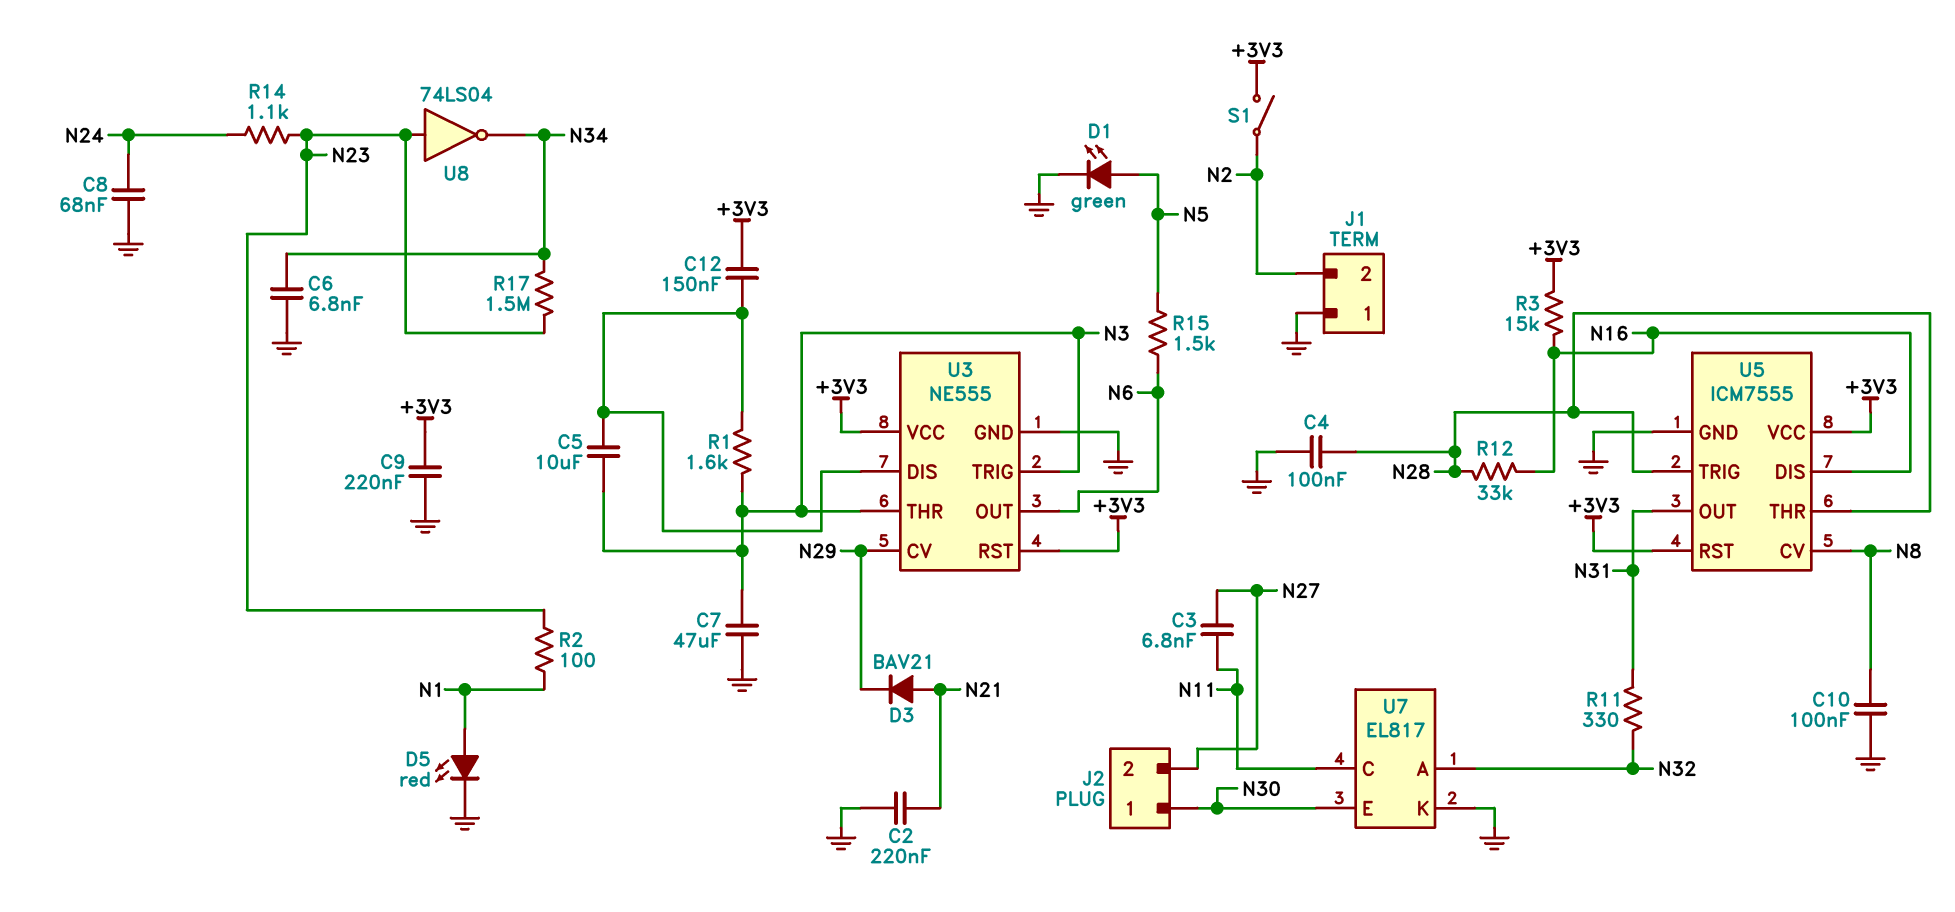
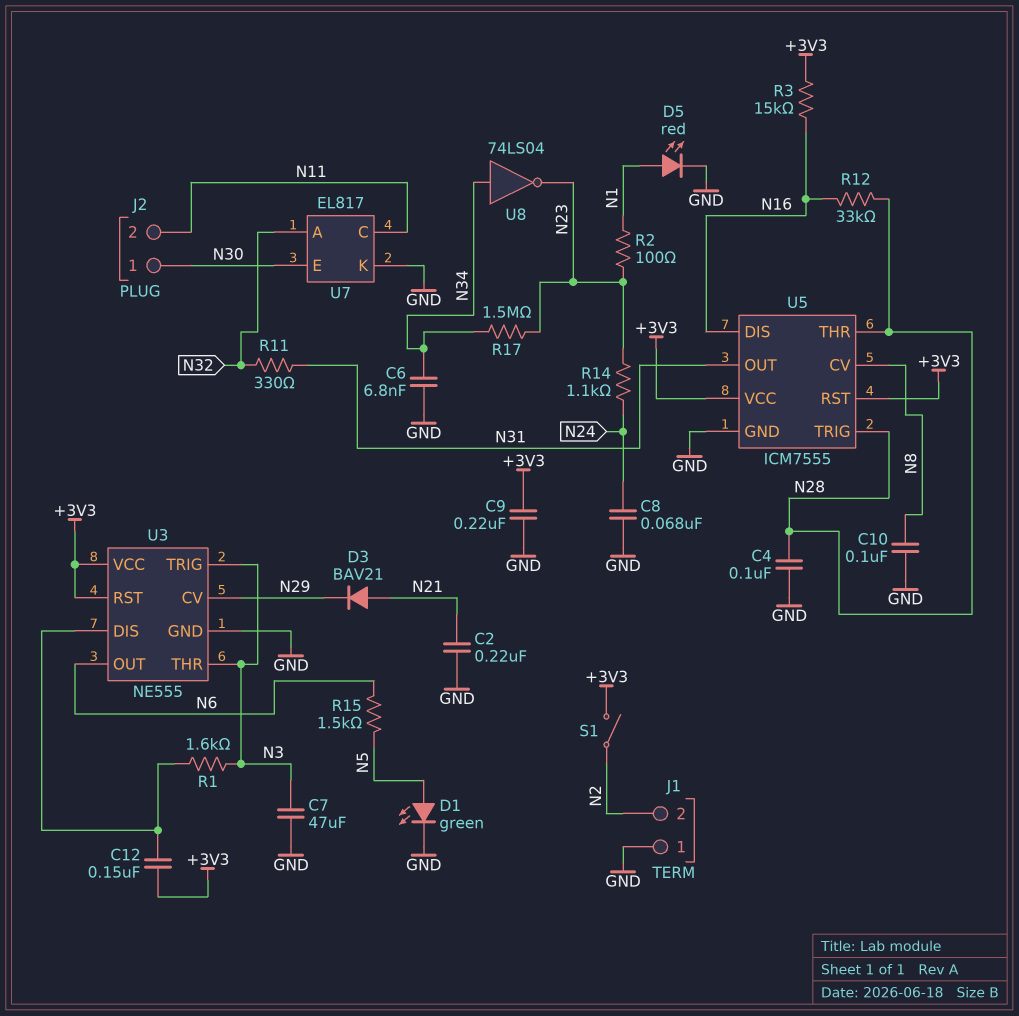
C3: 6.8nF (N11, N27) -> none
C5: 10uF (N3, U3/DIS) -> none
J2 pin 2: N27 -> N11
U8: NOT 74LS04 (in N23, out N34) -> NOT 74LS04 (in N34, out N23)

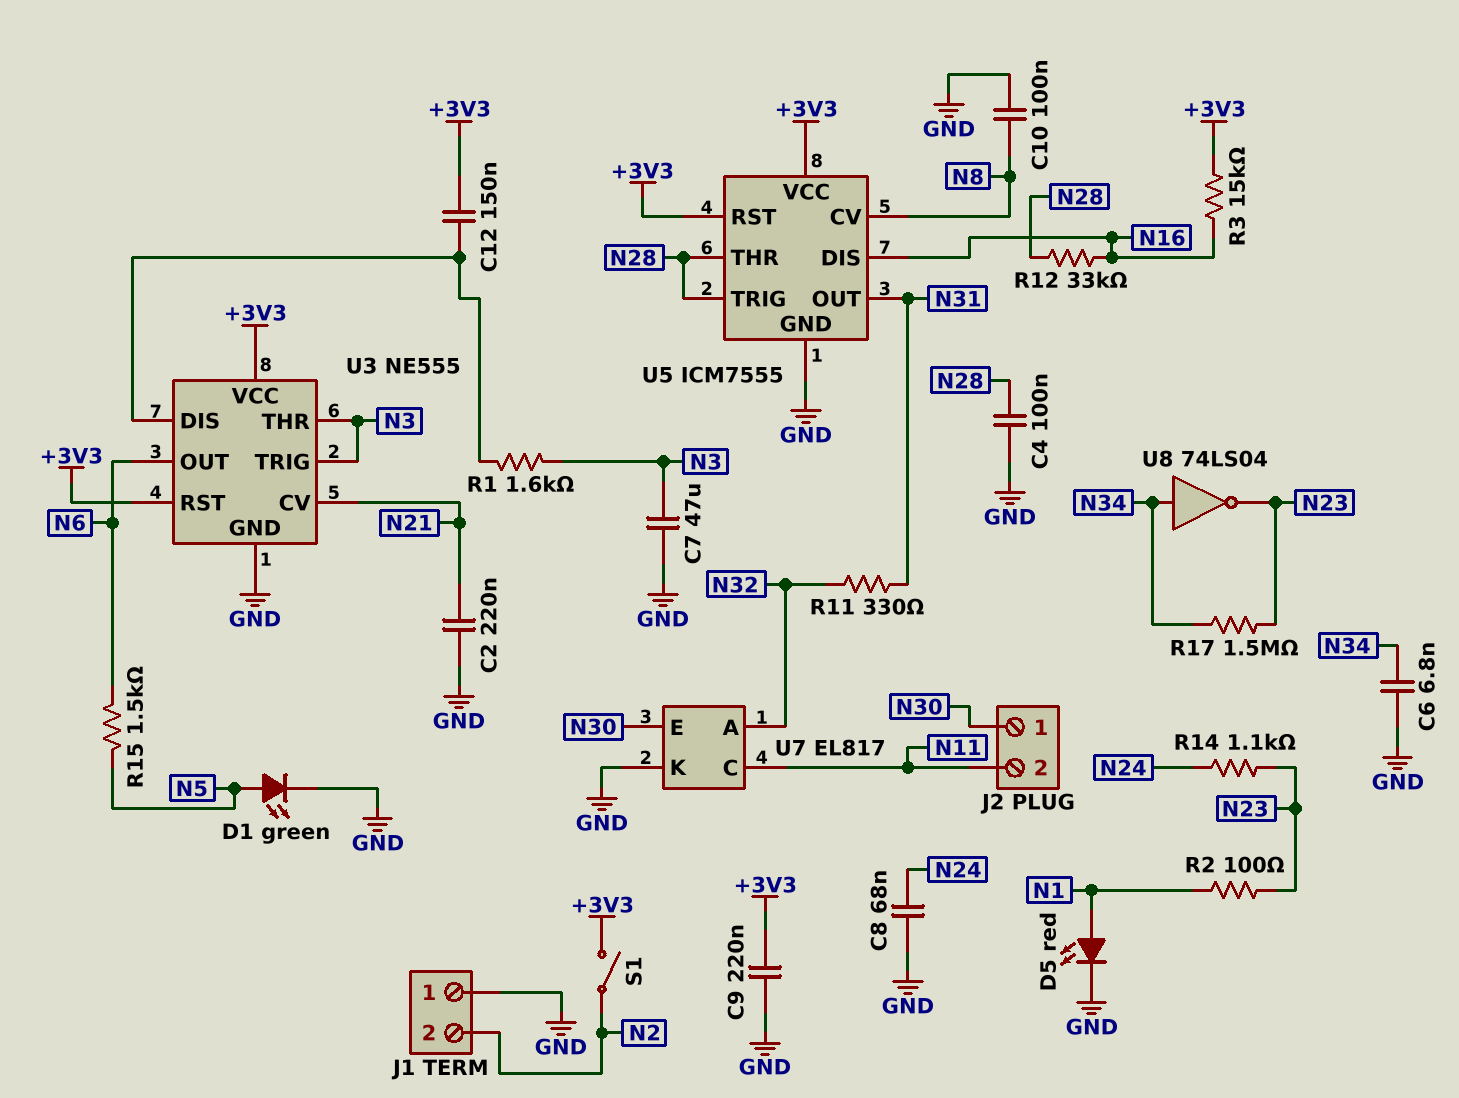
D3: diode BAV21 (A N21, K N29) -> none
U3 pin CV: N29 -> N21

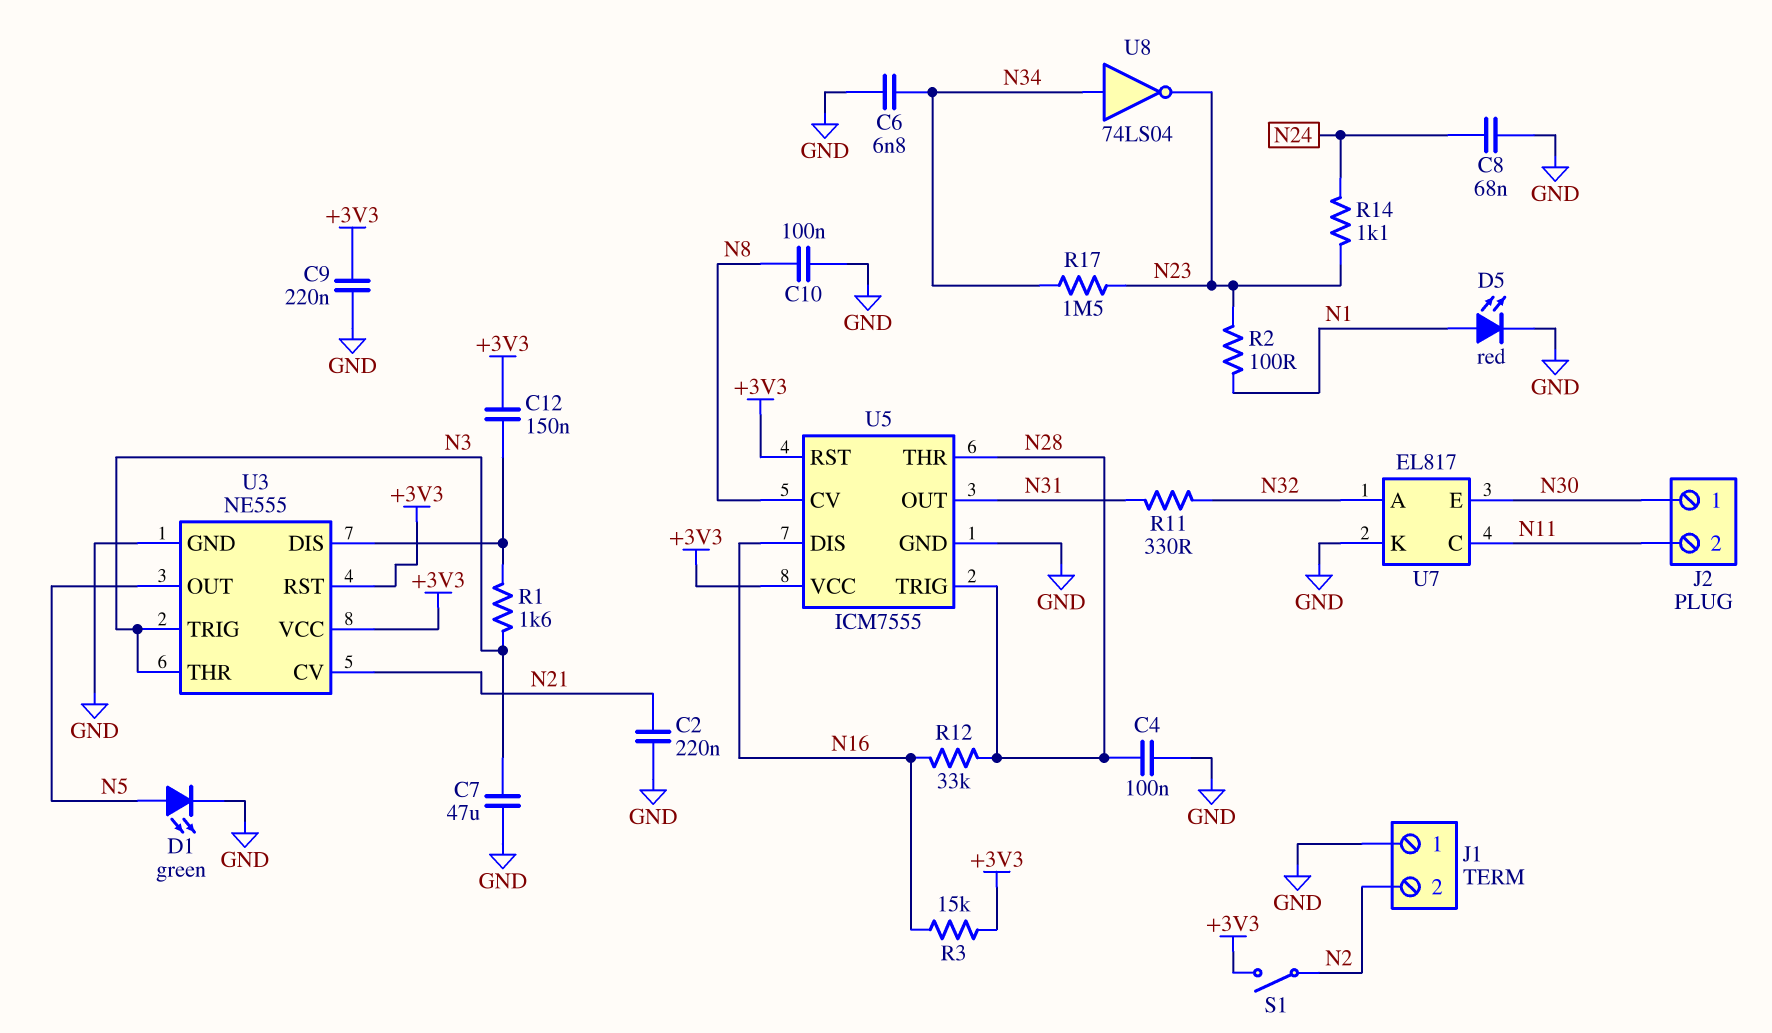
R15: 1.5k (N5, N6) -> none
U3 pin OUT: N6 -> N5

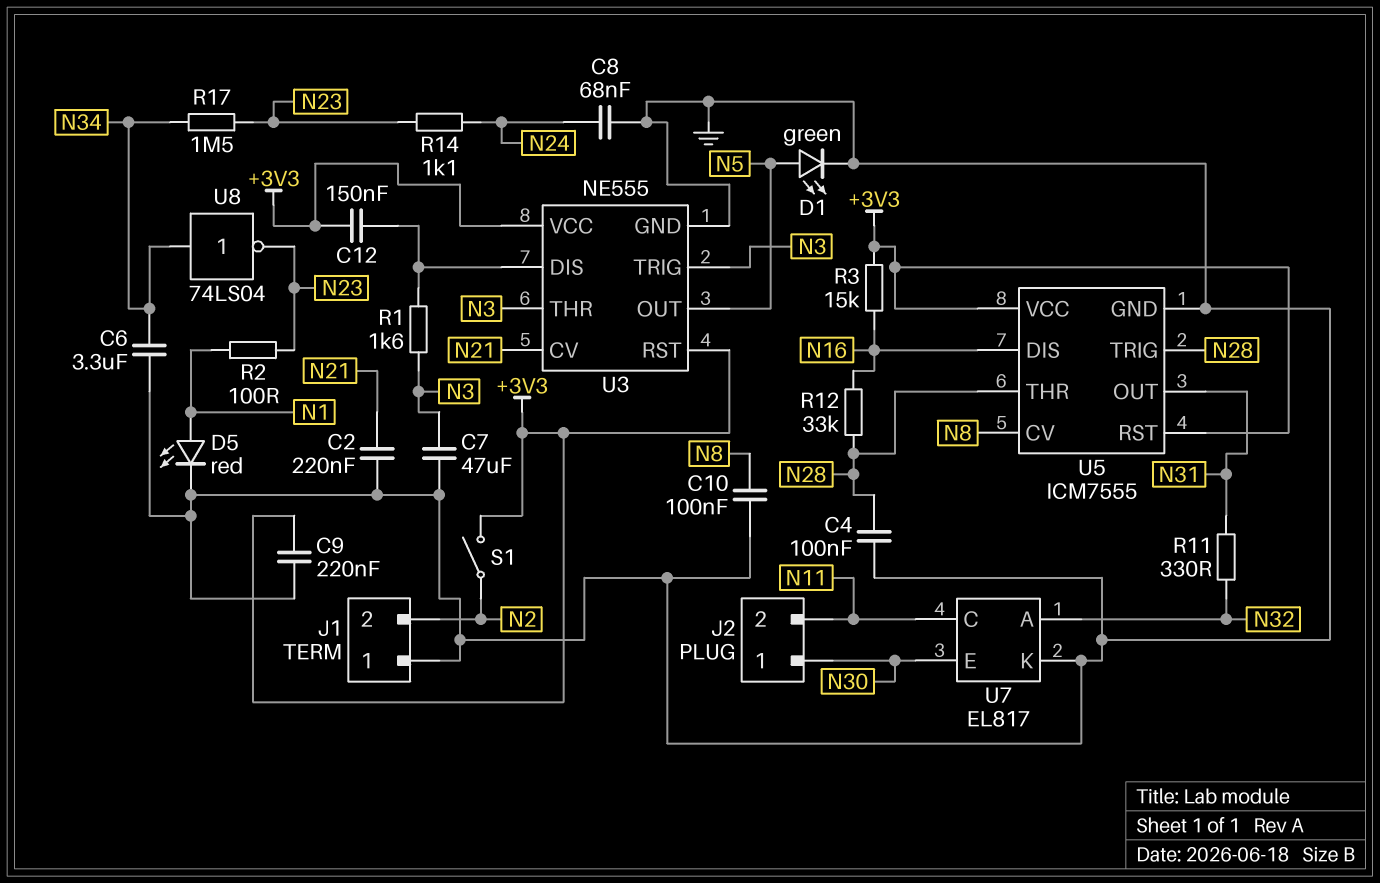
C6: 6.8nF (GND, N34) -> 3.3uF (GND, N34)

